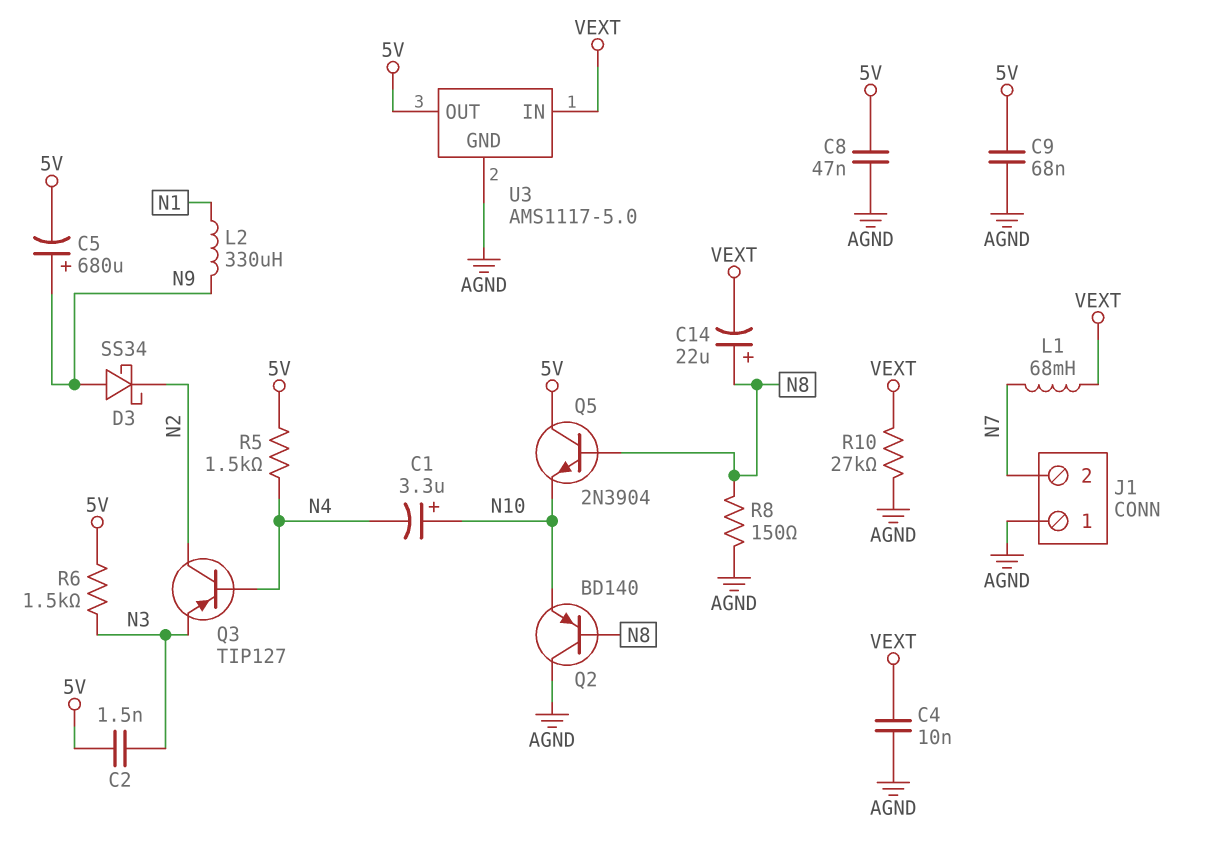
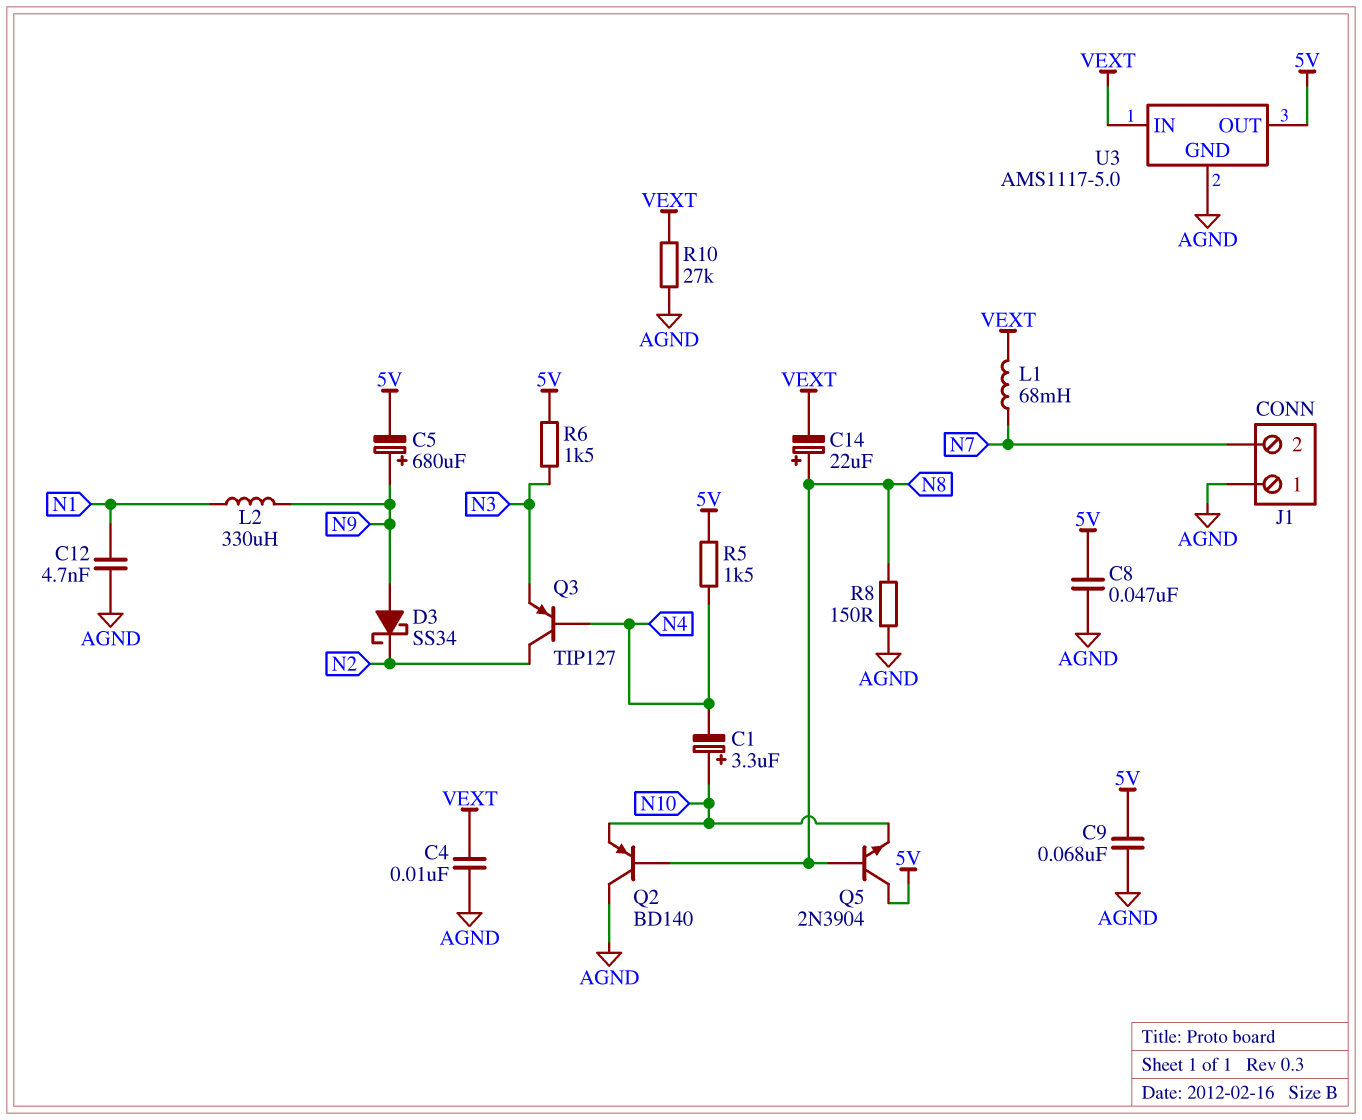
C2: 1.5nF (5V, N3) -> none
C12: none -> 4.7nF (AGND, N1)

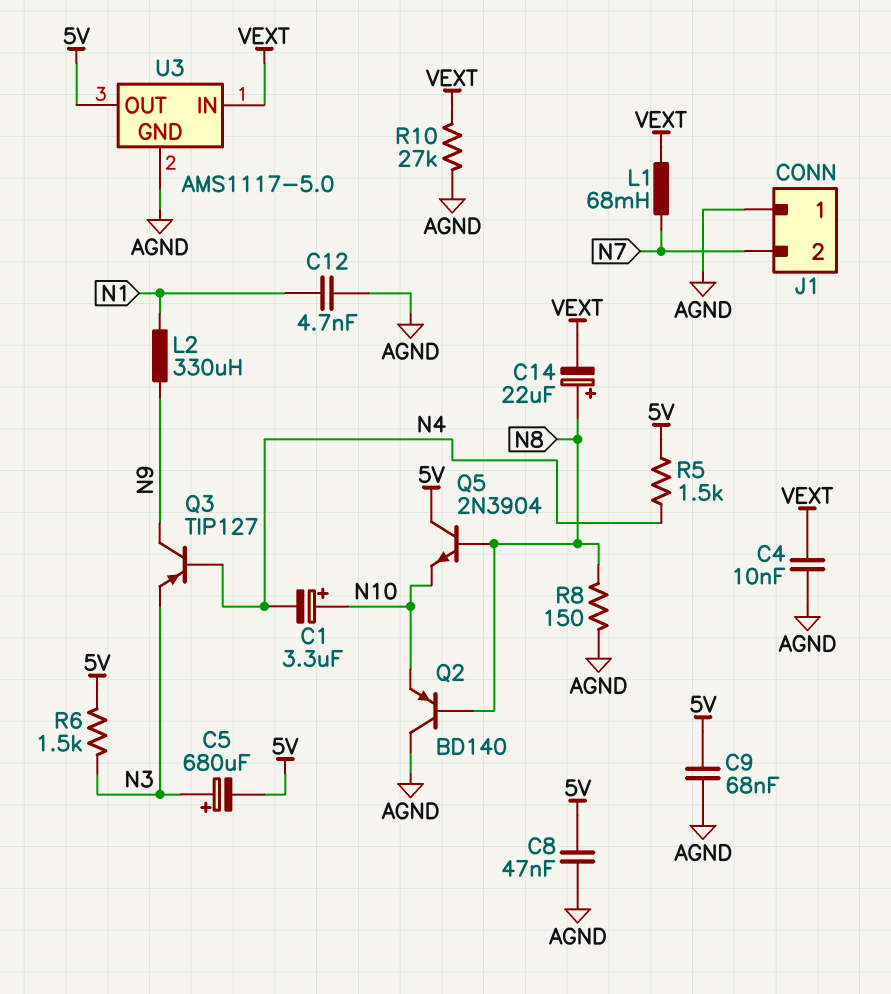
C5: 680uF (plus N9, minus 5V) -> 680uF (plus N3, minus 5V)
D3: schottky SS34 (A N9, K N2) -> none
Q3: PNP TIP127 (B N4, C N2, E N3) -> PNP TIP127 (B N4, C N9, E N3)

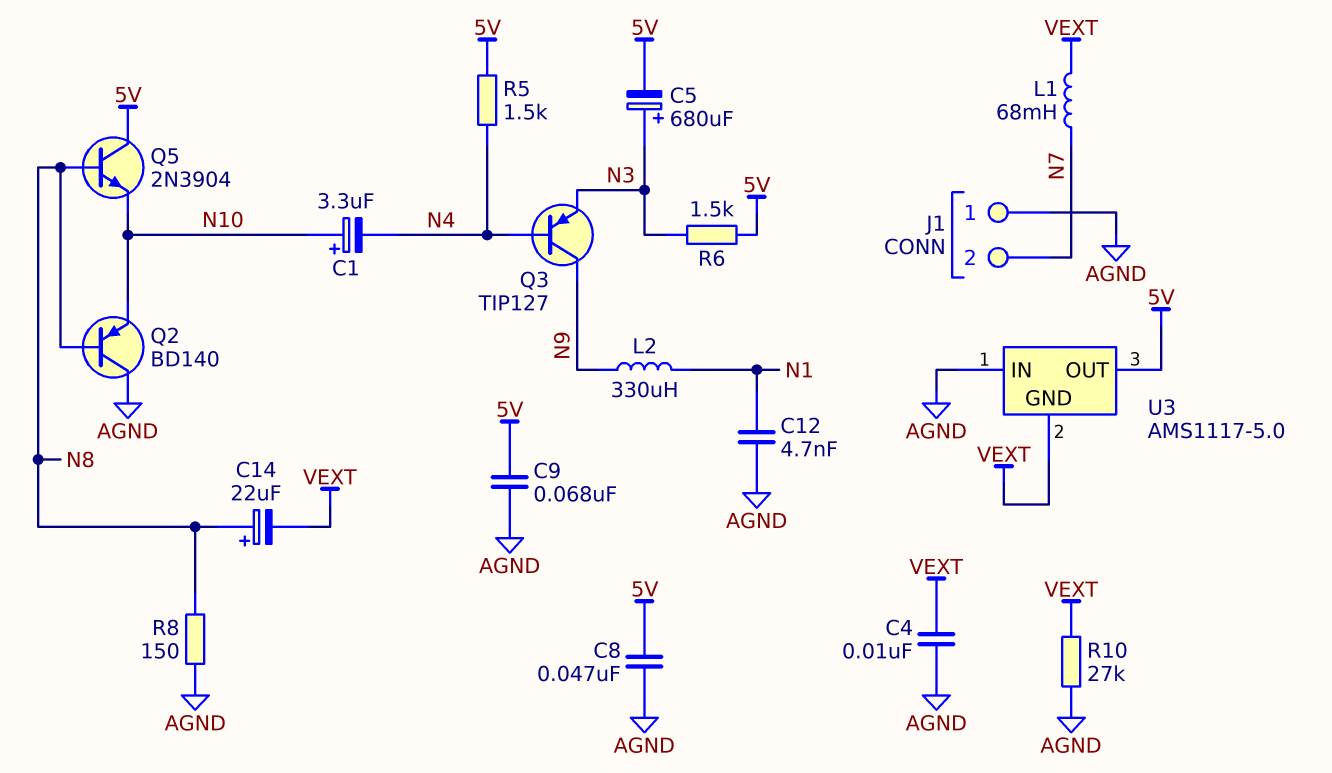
U3 pin GND: AGND -> VEXT
U3 pin IN: VEXT -> AGND

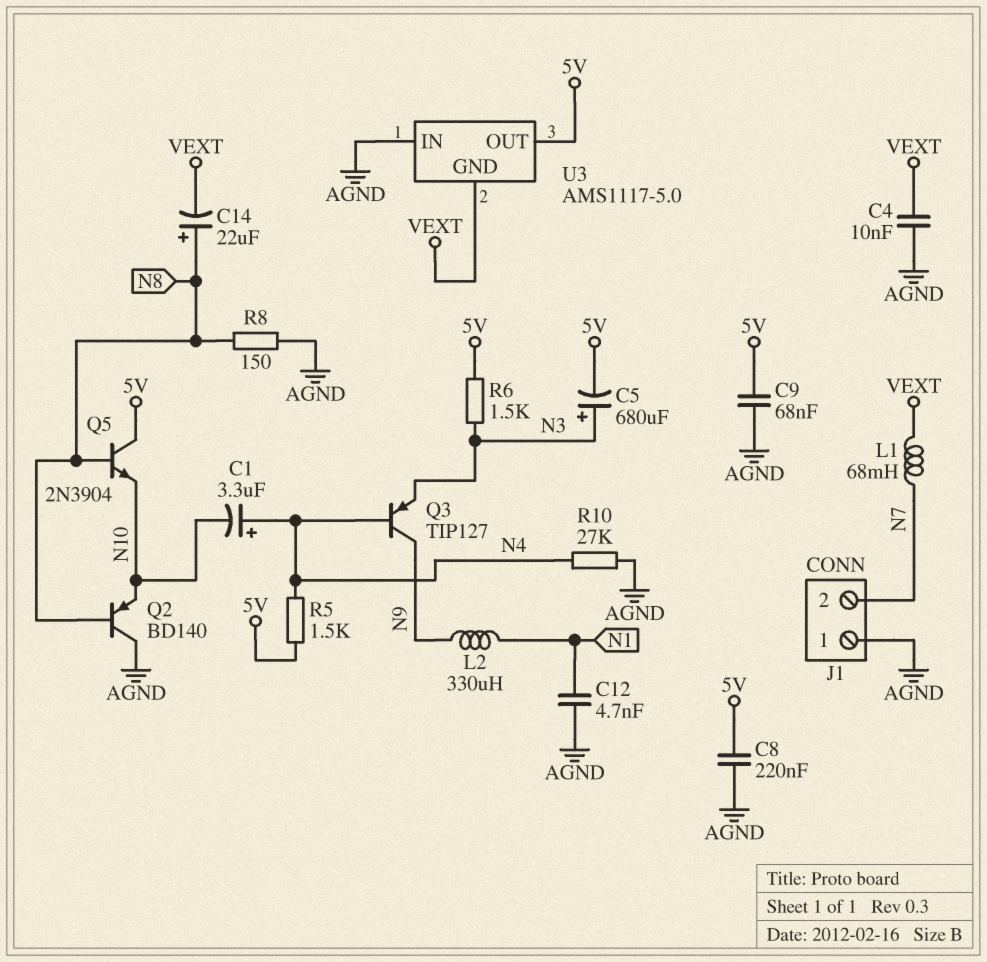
C1: 3.3uF (plus N10, minus N4) -> 3.3uF (plus N4, minus N10)
C8: 47nF (5V, AGND) -> 220nF (5V, AGND)
R10: 27k (AGND, VEXT) -> 27k (AGND, N4)

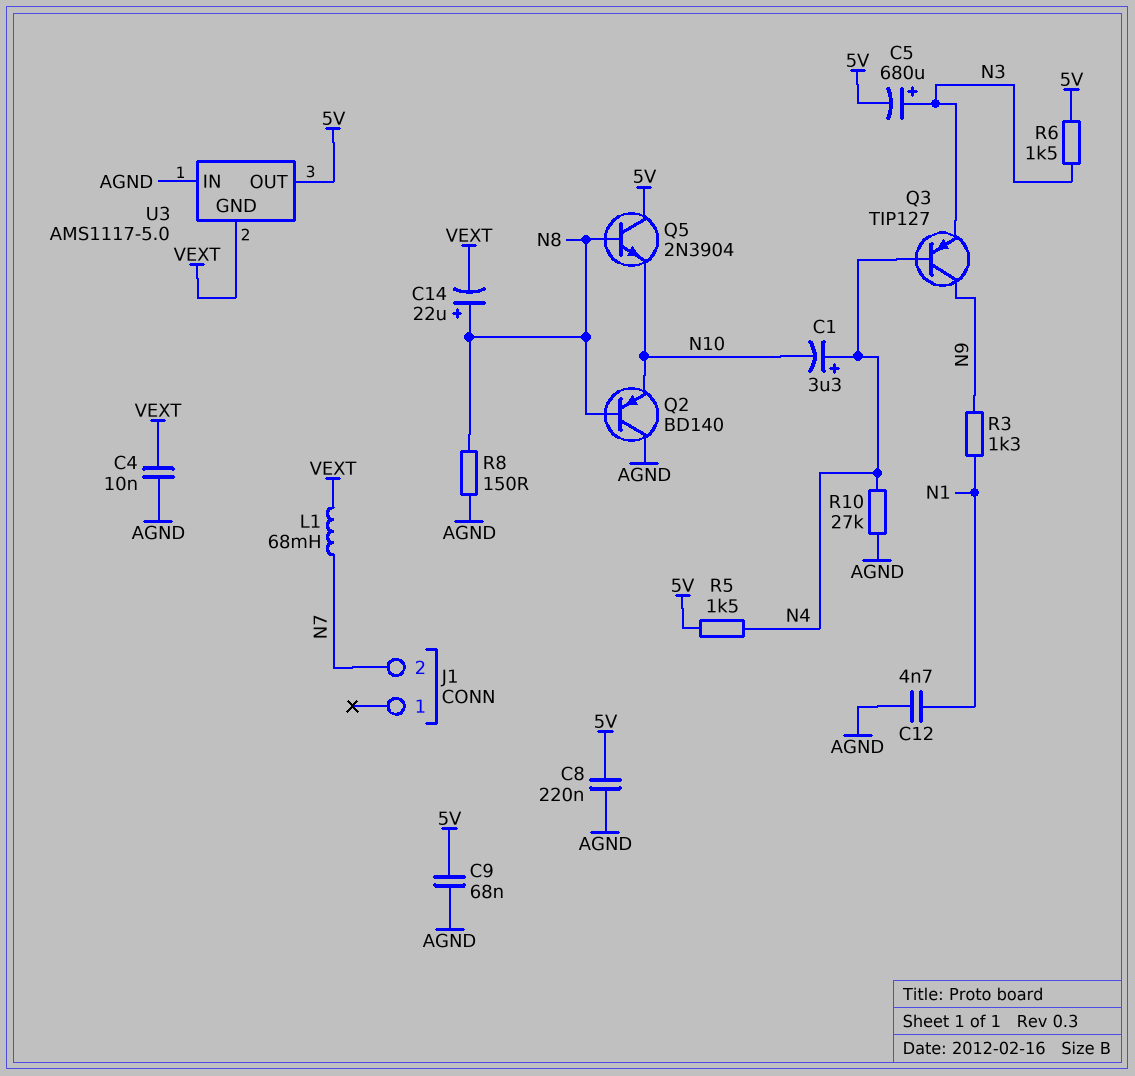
J1 pin 1: AGND -> none
L2: 330uH (N1, N9) -> none
R3: none -> 1.3k (N1, N9)

